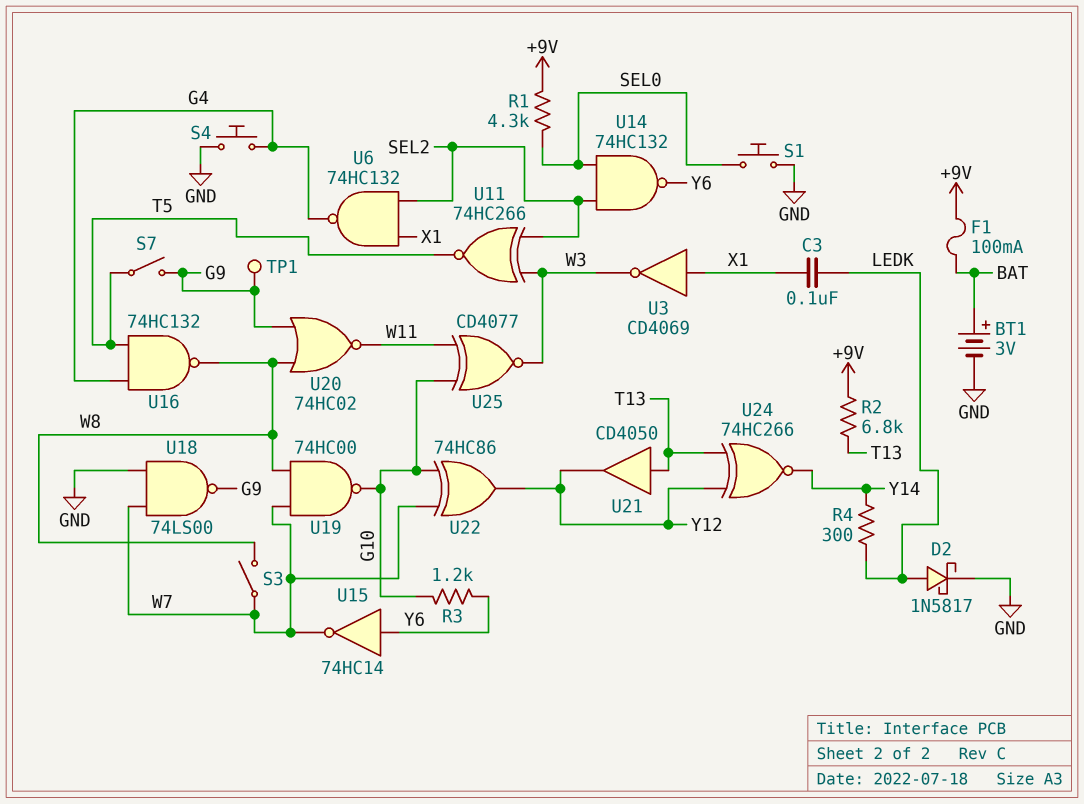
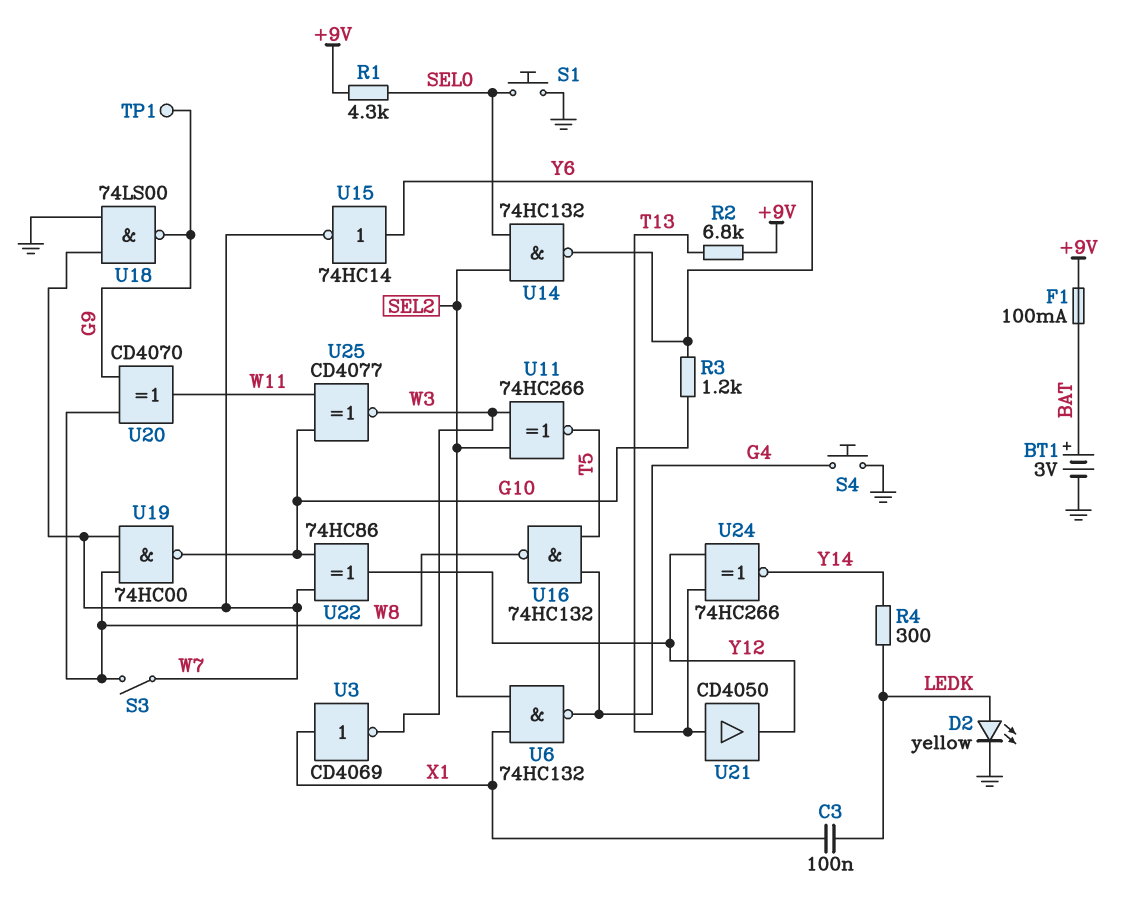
D2: schottky 1N5817 (A LEDK, K GND) -> LED yellow (A LEDK, K GND)
S7: switch (G9, T5) -> none
U20: NOR 74HC02 (in G9, in W8, out W11) -> XOR CD4070 (in G9, in W8, out W11)

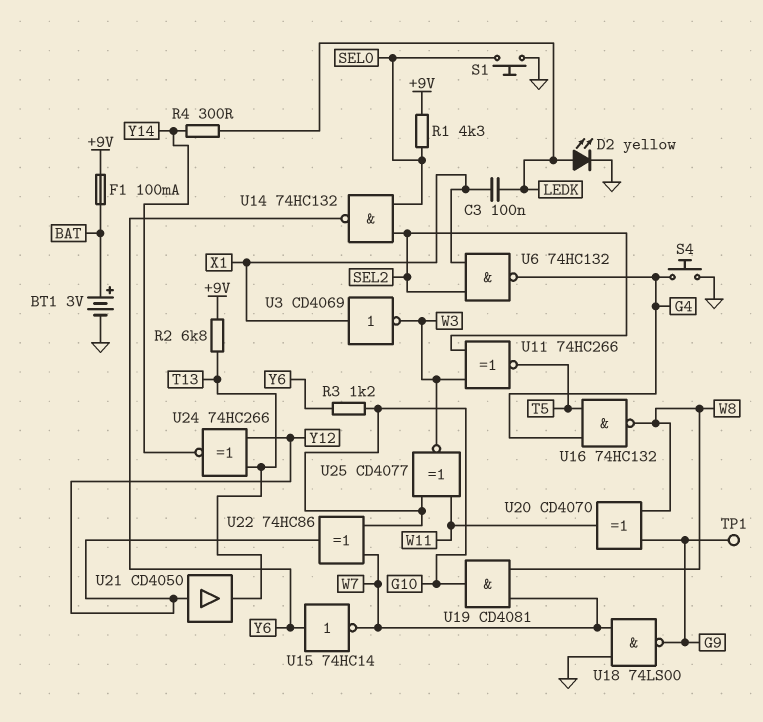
S3: switch (W7, W8) -> none
U19: NAND 74HC00 (in W7, in W8, out G10) -> AND CD4081 (in W7, in W8, out G10)
U21: buffer CD4050 (in T13, out Y12) -> buffer CD4050 (in Y12, out T13)

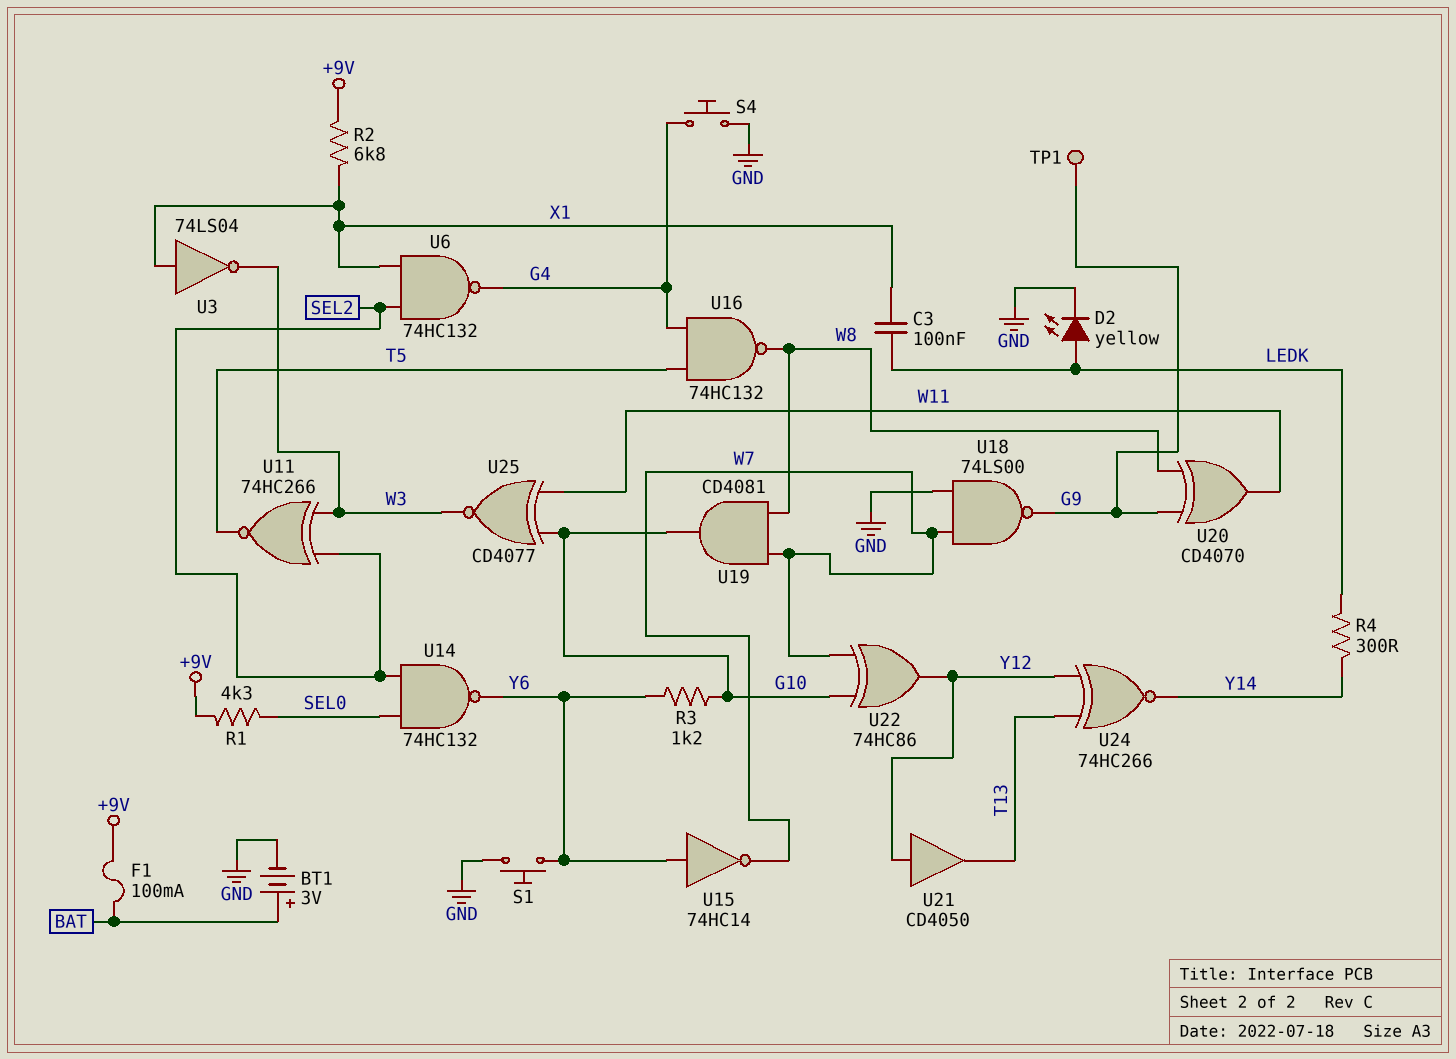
R2: 6.8k (+9V, T13) -> 6.8k (+9V, X1)
S1: button (GND, SEL0) -> button (GND, Y6)
U3: NOT CD4069 (in X1, out W3) -> NOT 74LS04 (in X1, out W3)

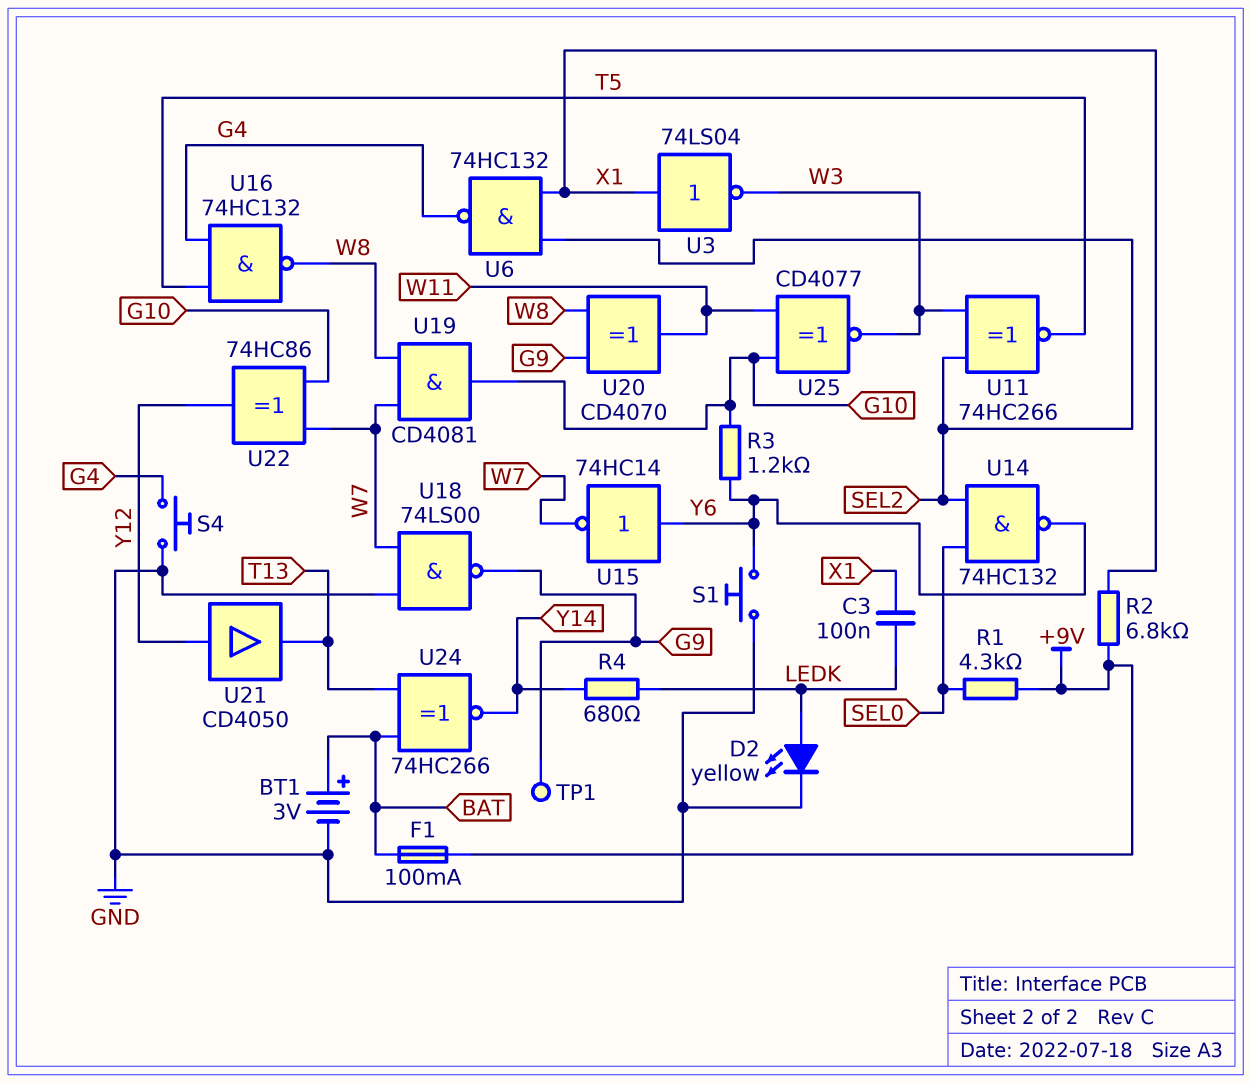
R4: 300 (LEDK, Y14) -> 680 (LEDK, Y14)
U24: XNOR 74HC266 (in T13, in Y12, out Y14) -> XNOR 74HC266 (in BAT, in T13, out Y14)

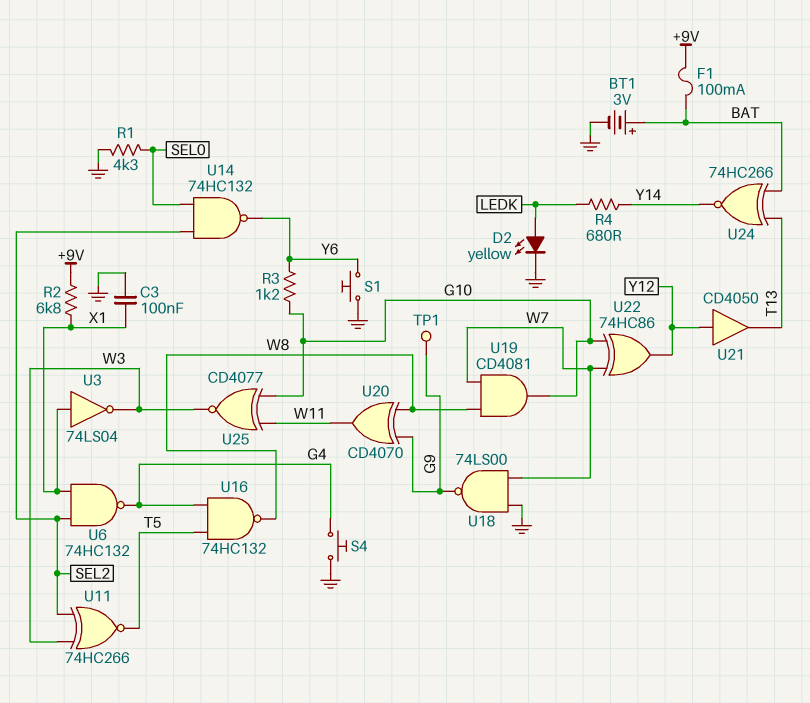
C3: 100nF (LEDK, X1) -> 100nF (GND, X1)
R1: 4.3k (+9V, SEL0) -> 4.3k (GND, SEL0)
U15: NOT 74HC14 (in Y6, out W7) -> none

